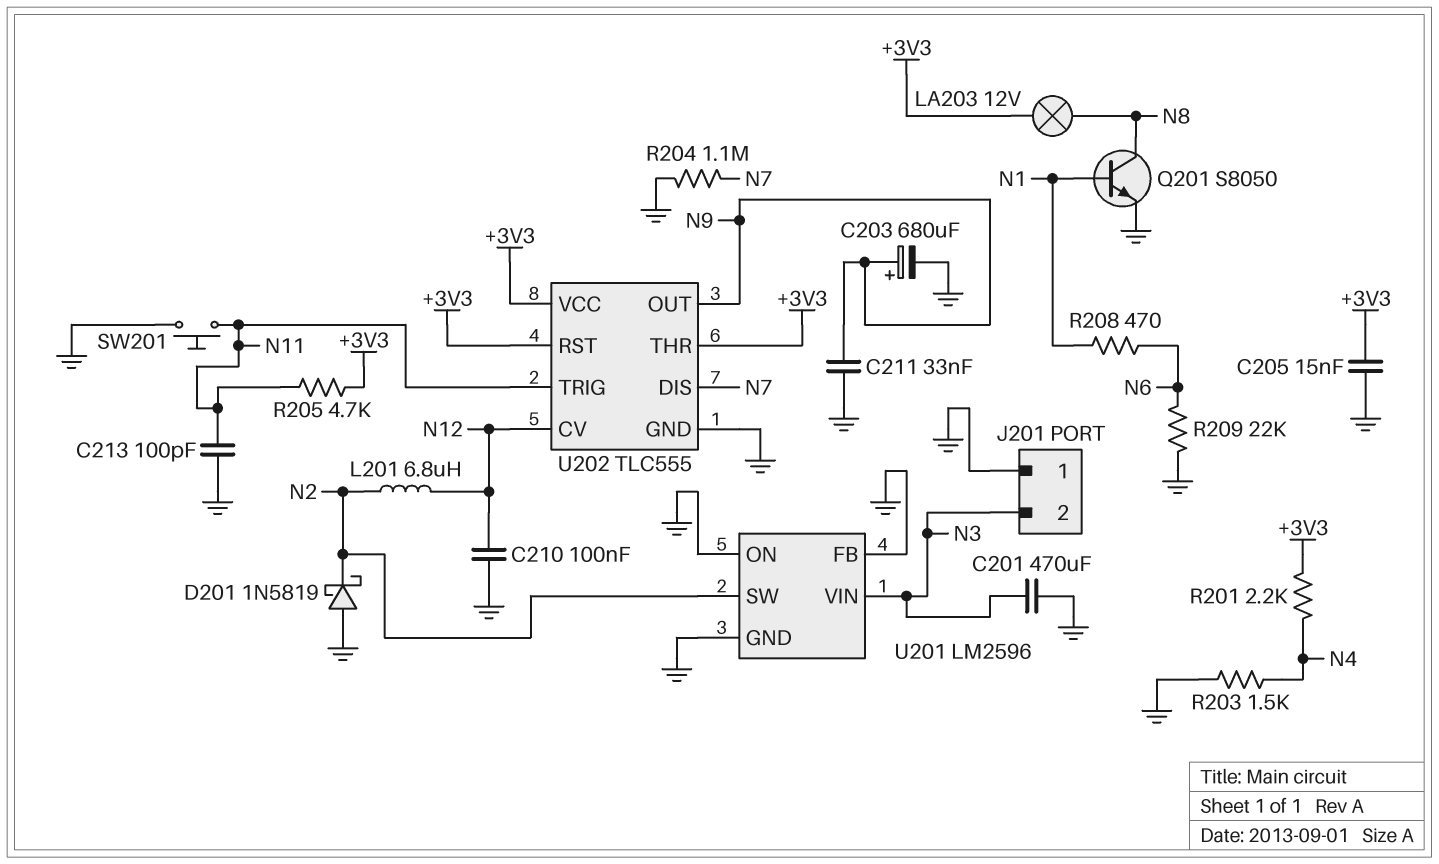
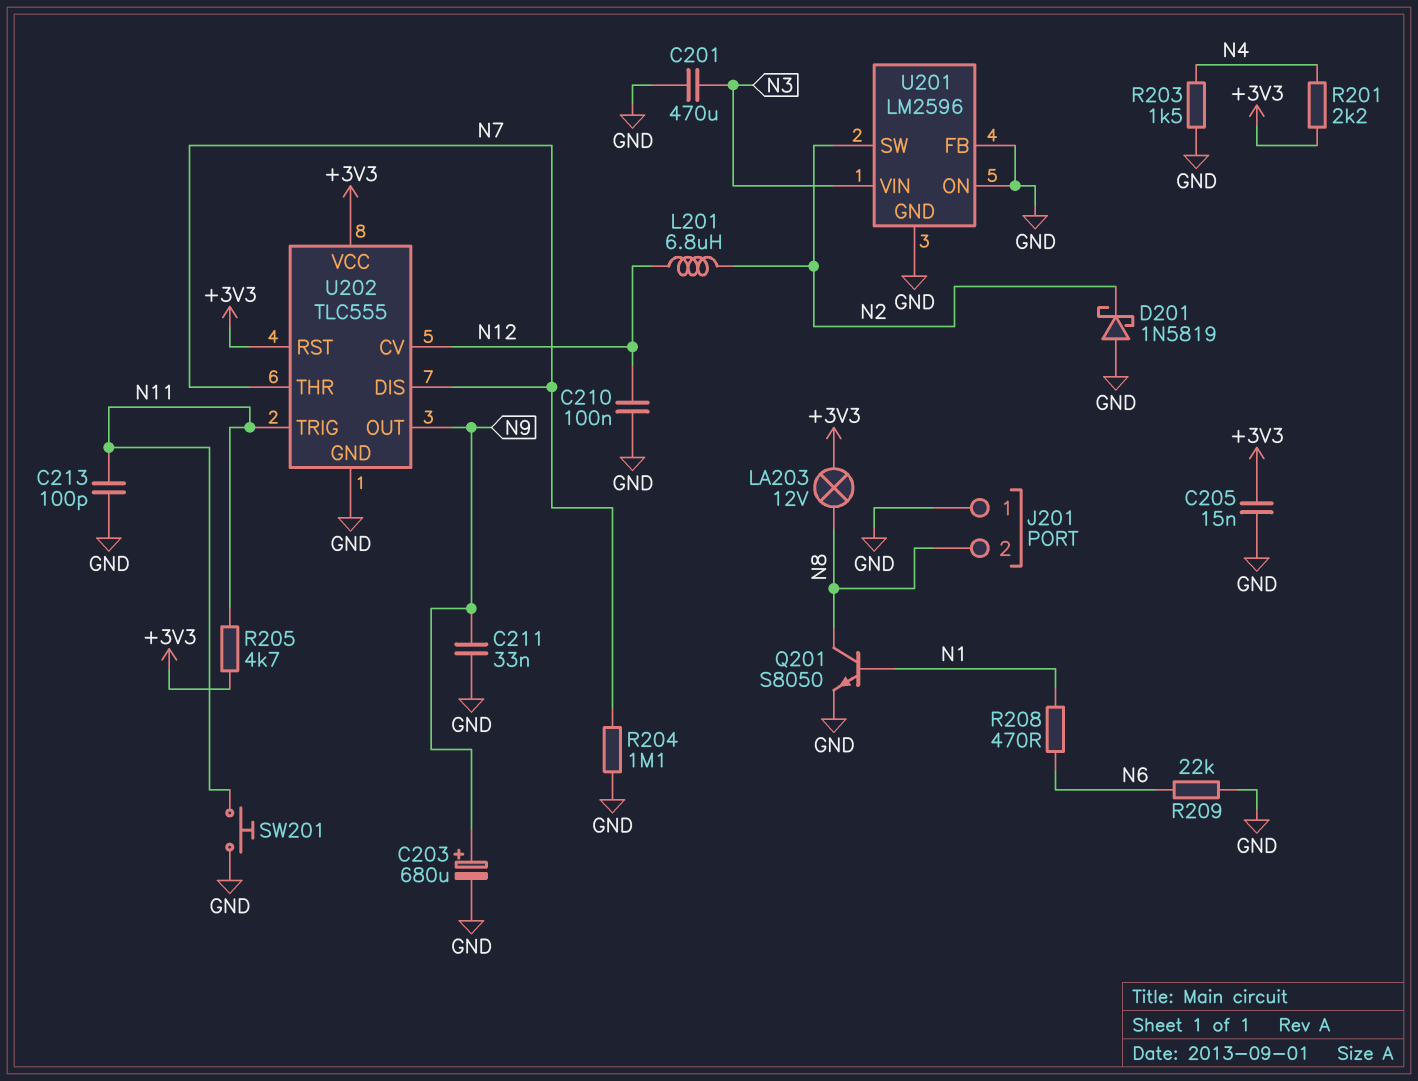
J201 pin 2: N3 -> N8
U202 pin THR: +3V3 -> N7

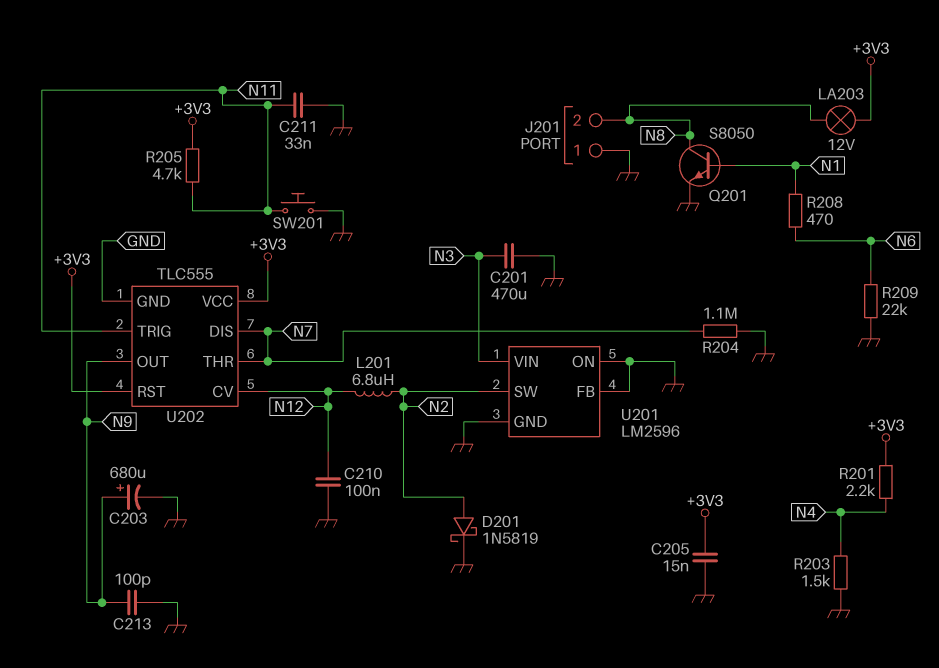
C211: 33nF (GND, N9) -> 33nF (GND, N11)
C213: 100pF (GND, N11) -> 100pF (GND, N9)
D201: schottky 1N5819 (A GND, K N2) -> schottky 1N5819 (A N2, K GND)

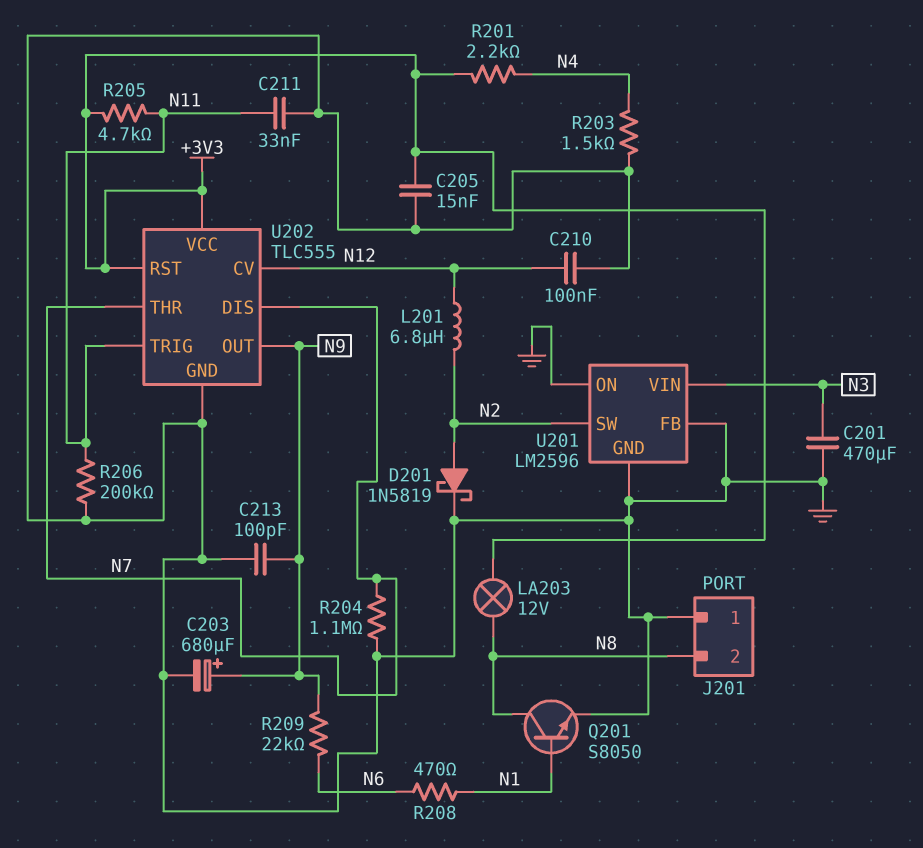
R206: none -> 200k (GND, N11)
R209: 22k (GND, N6) -> 22k (N6, N9)
SW201: button (GND, N11) -> none

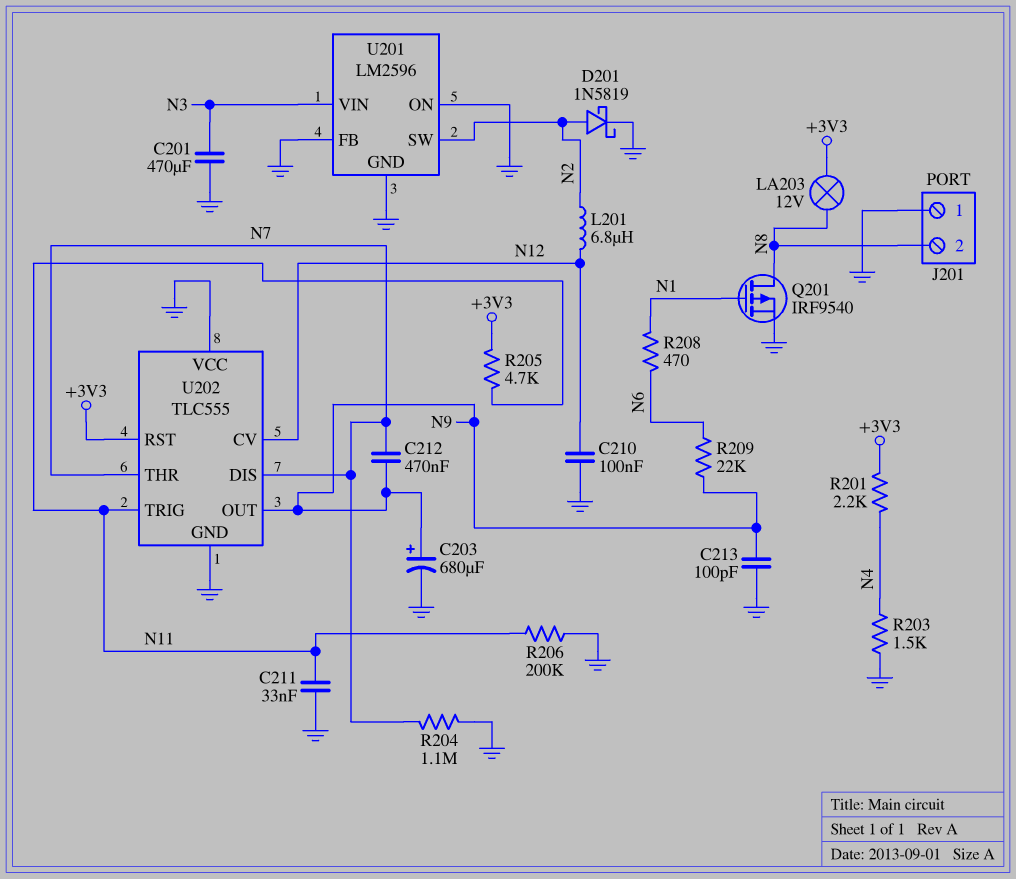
C205: 15nF (+3V3, GND) -> none
C212: none -> 470nF (N7, N9)
Q201: NPN S8050 (B N1, C N8, E GND) -> PMOS IRF9540 (G N1, D N8, S GND)
U202 pin VCC: +3V3 -> GND

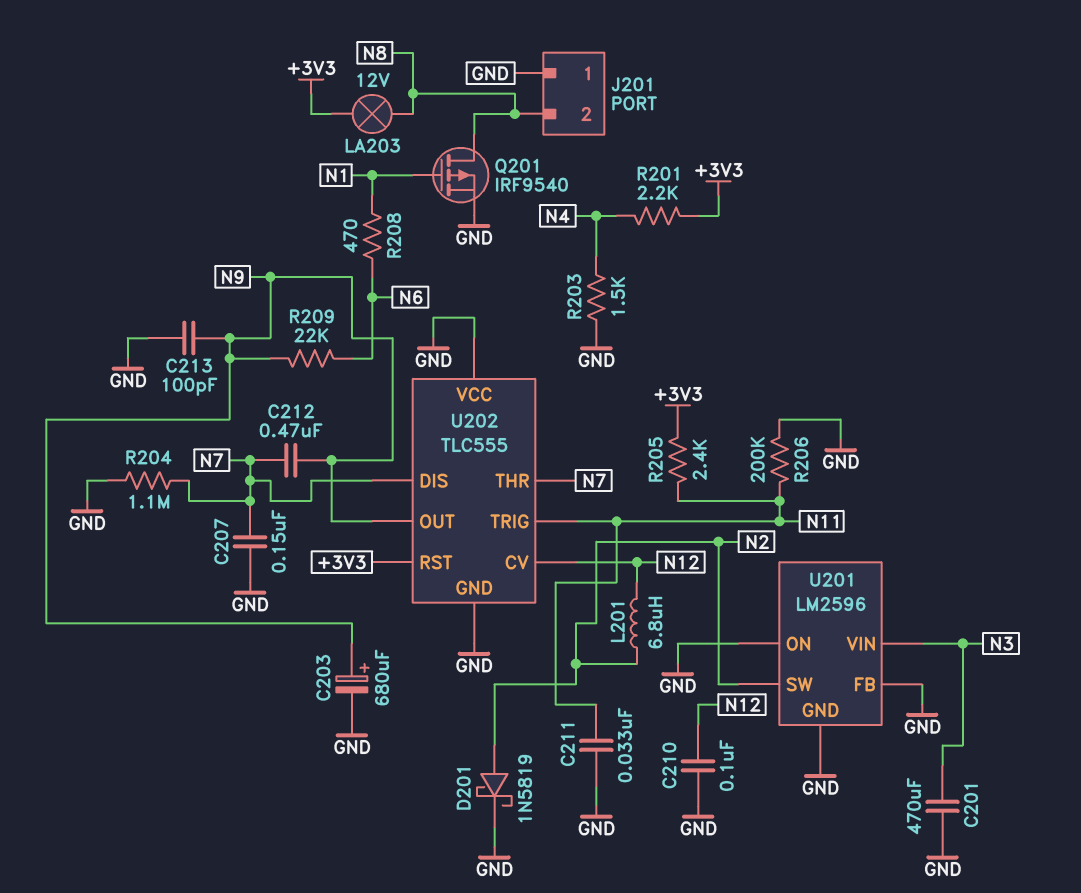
C207: none -> 150nF (GND, N7)
R205: 4.7k (+3V3, N11) -> 2.4k (+3V3, N11)

